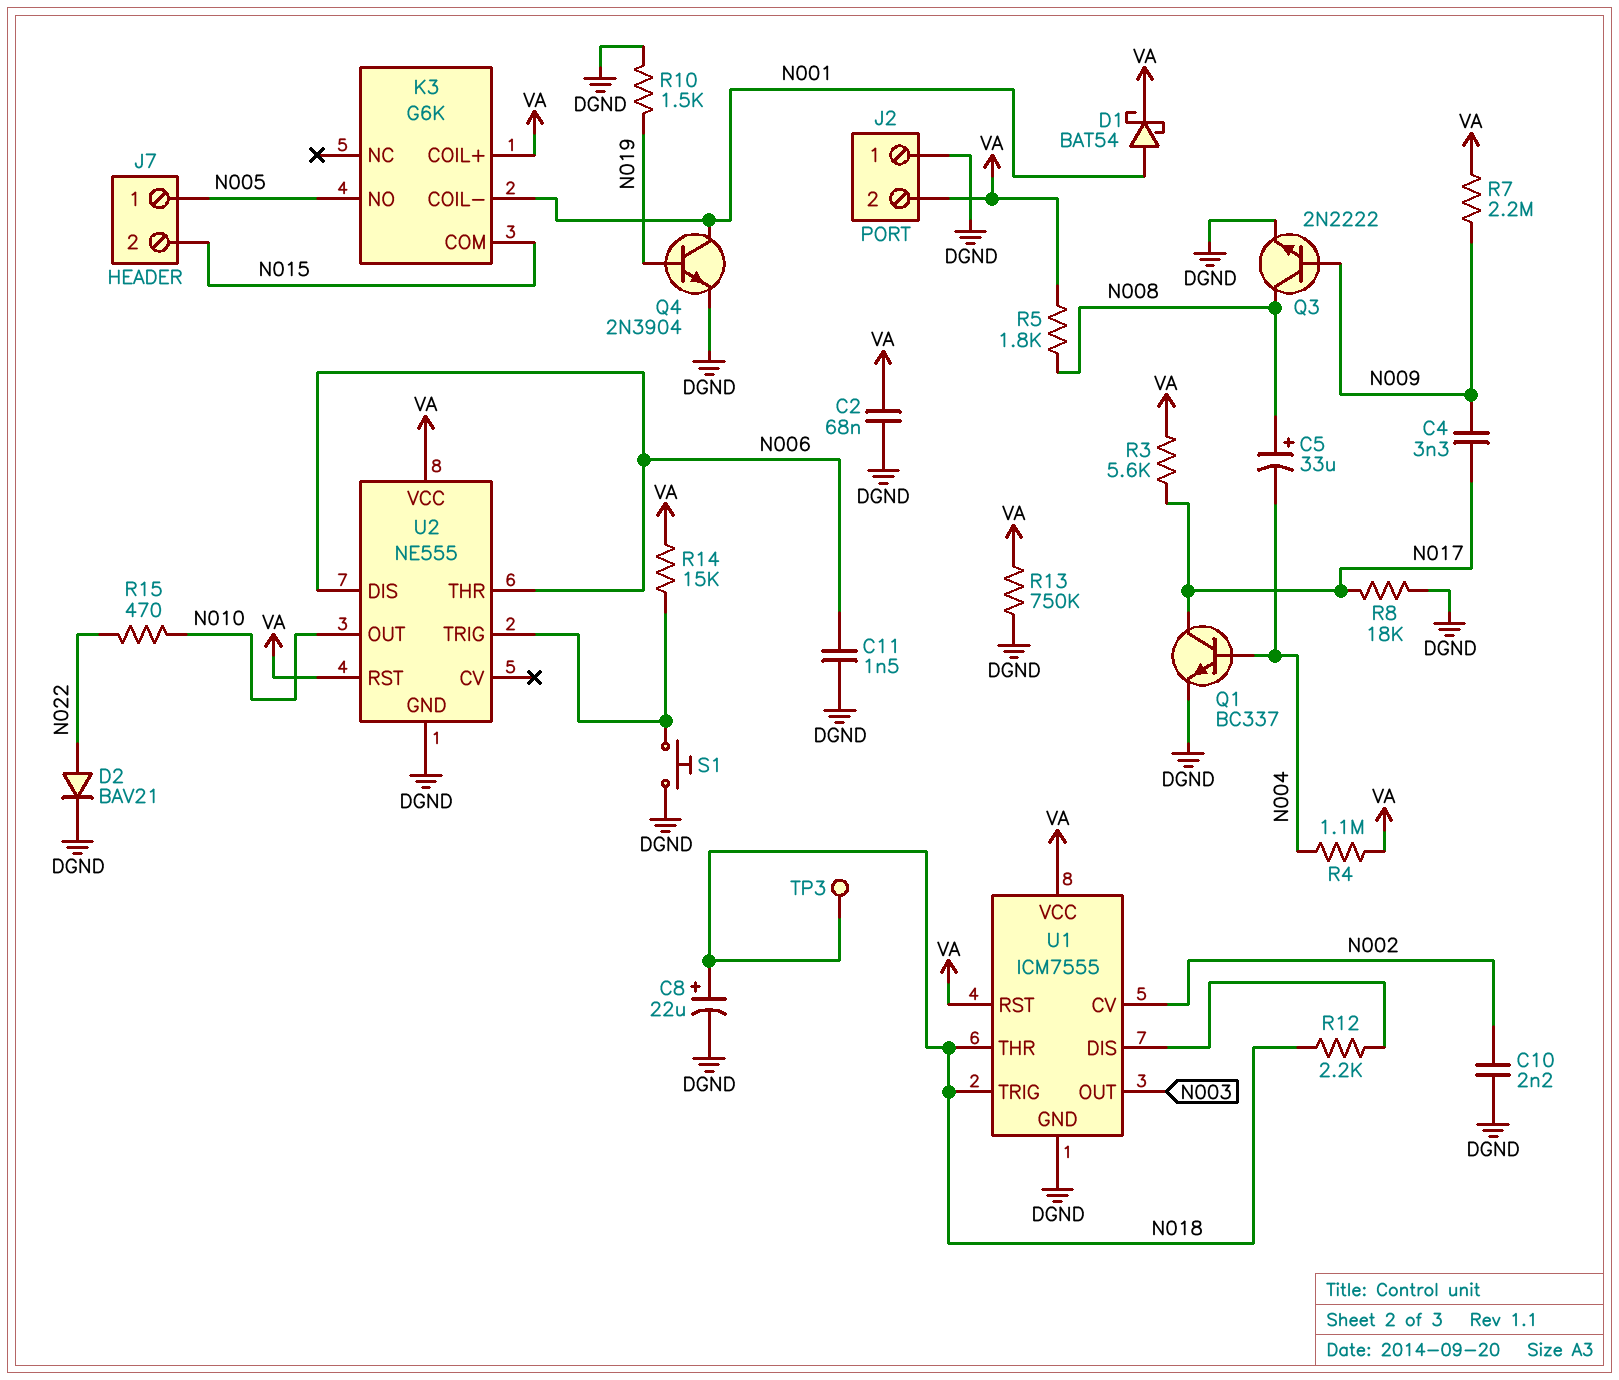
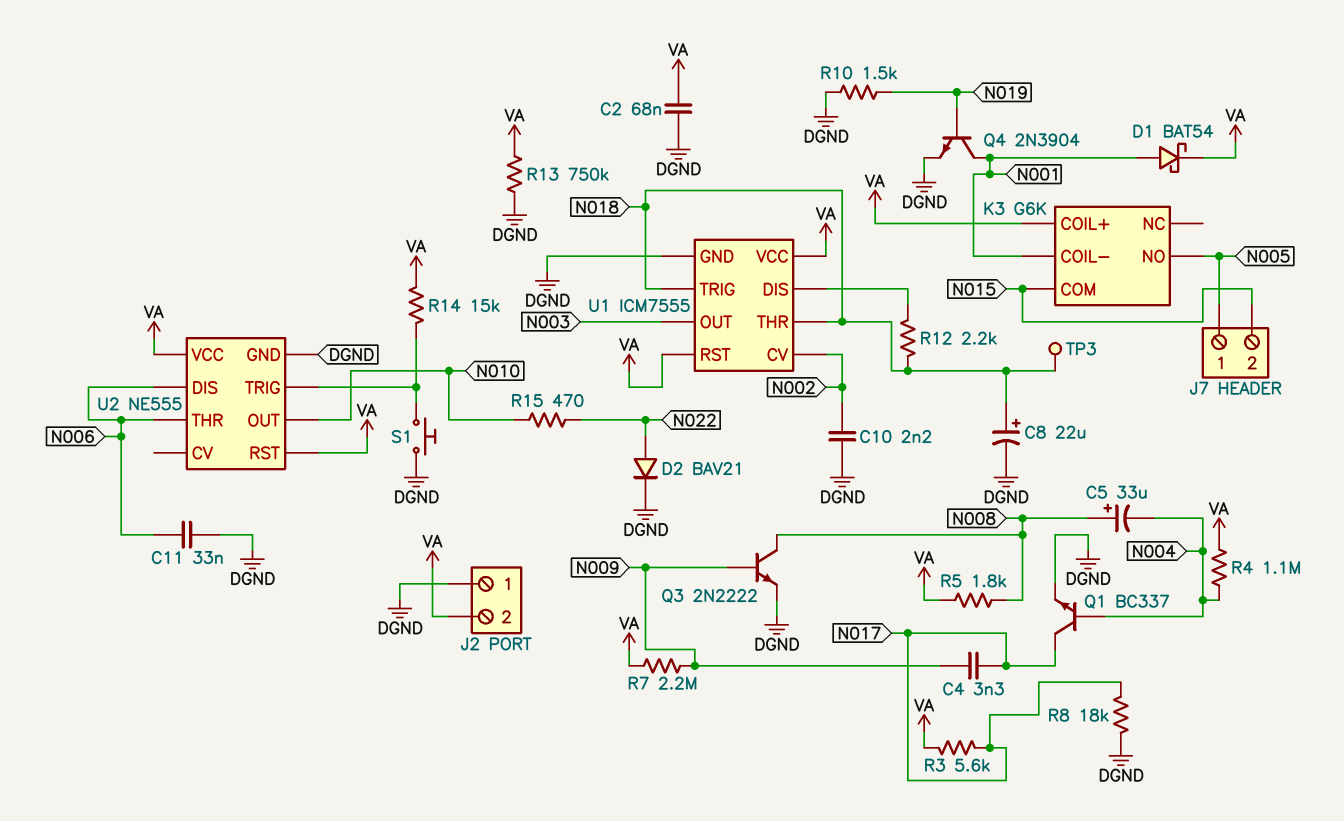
C11: 1.5nF (DGND, N006) -> 33nF (DGND, N006)

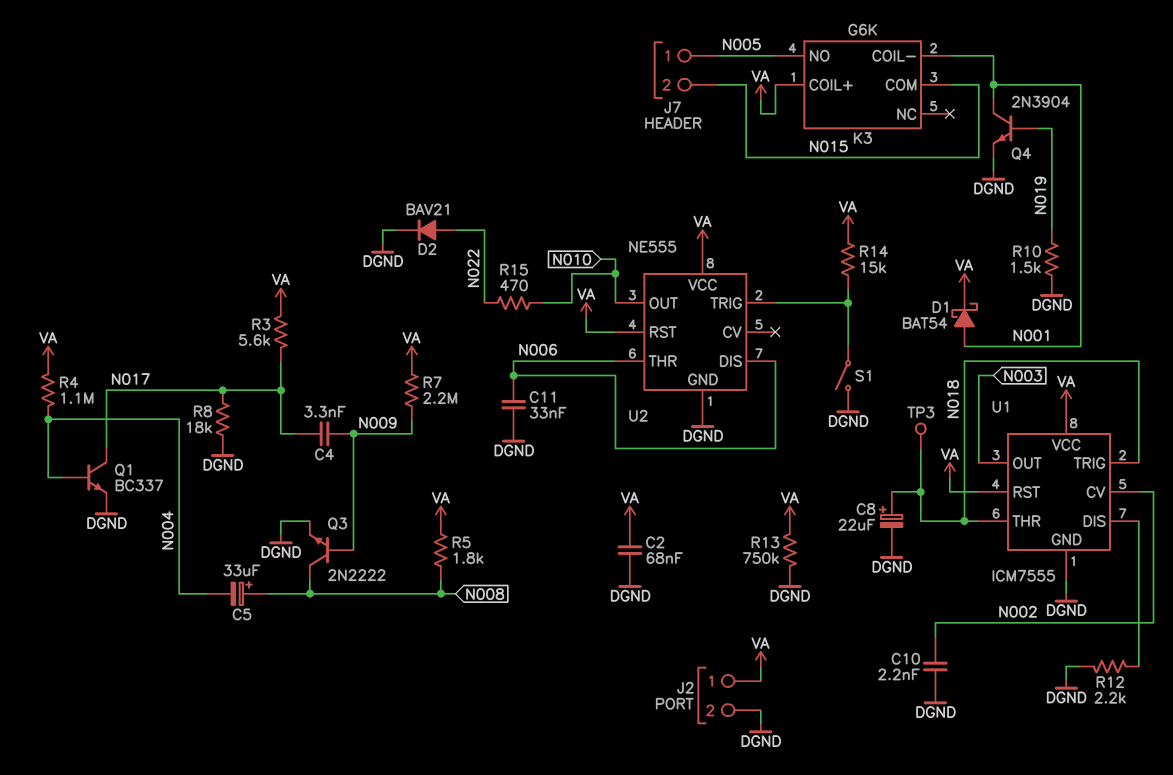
J2 pin 1: DGND -> VA
J2 pin 2: VA -> DGND
R12: 2.2k (N018, U1/DIS) -> 2.2k (DGND, U1/DIS)
S1: button (DGND, U2/TRIG) -> switch (DGND, U2/TRIG)

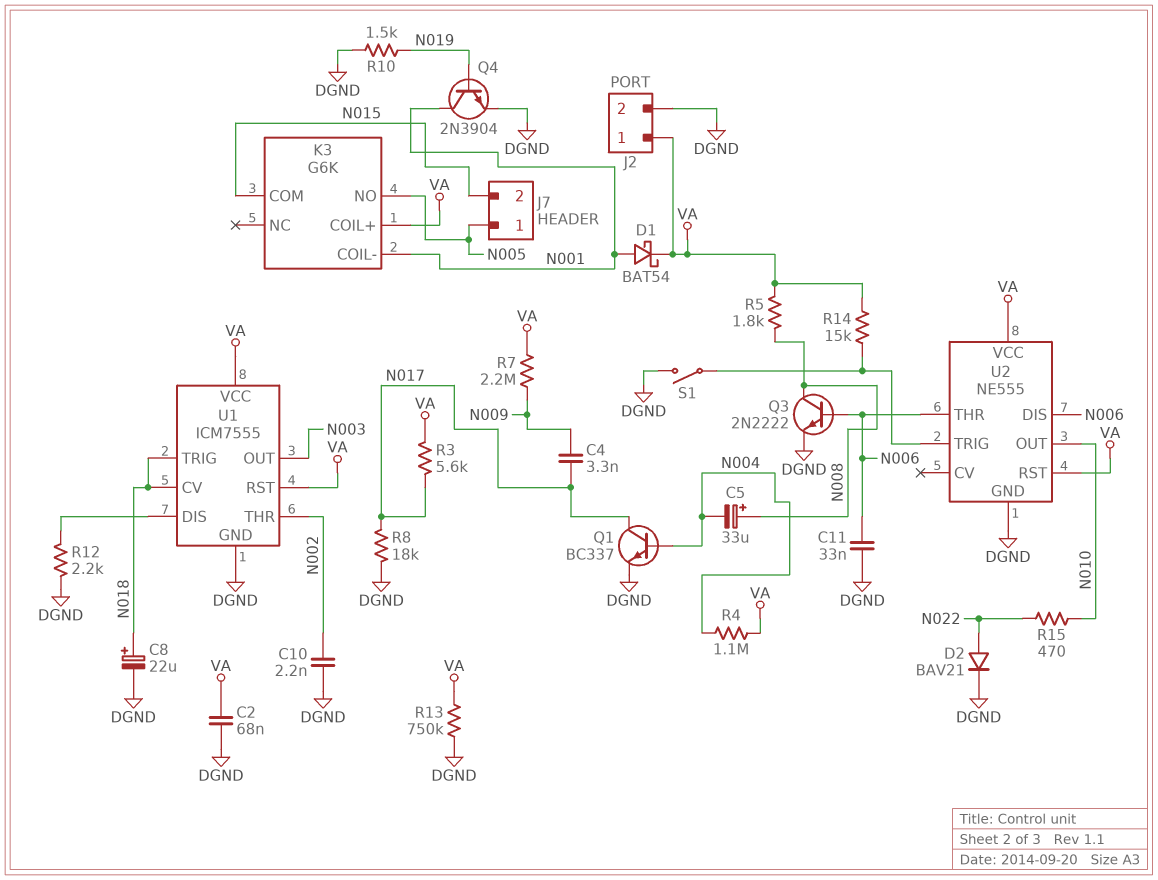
Q3: NPN 2N2222 (B N009, C N008, E DGND) -> NPN 2N2222 (B N006, C N008, E DGND)
TP3: test point (N018) -> none
U1 pin CV: N002 -> N018
U1 pin THR: N018 -> N002

